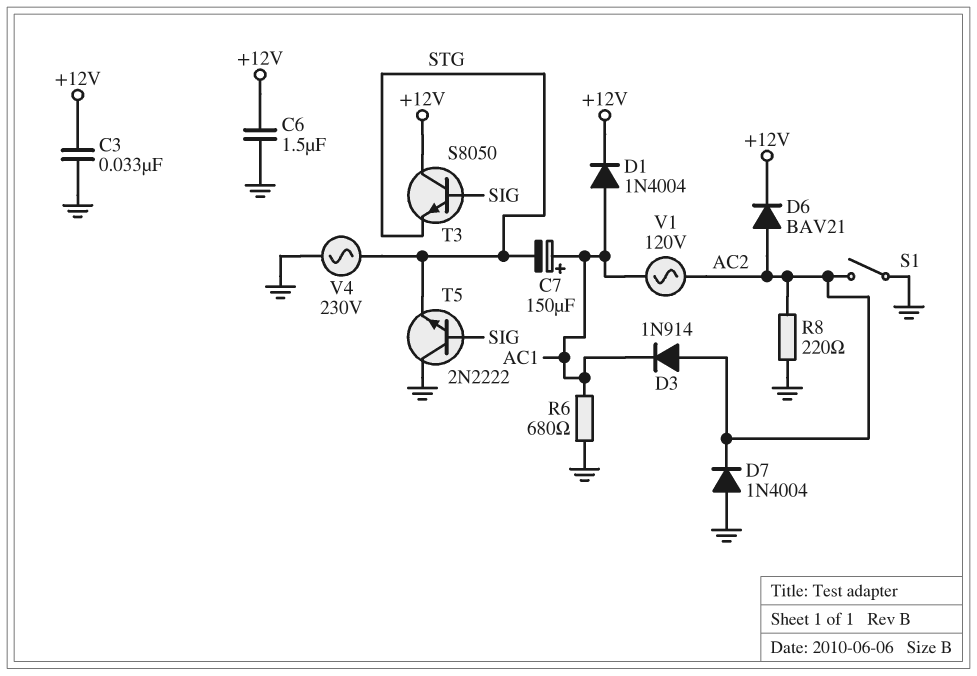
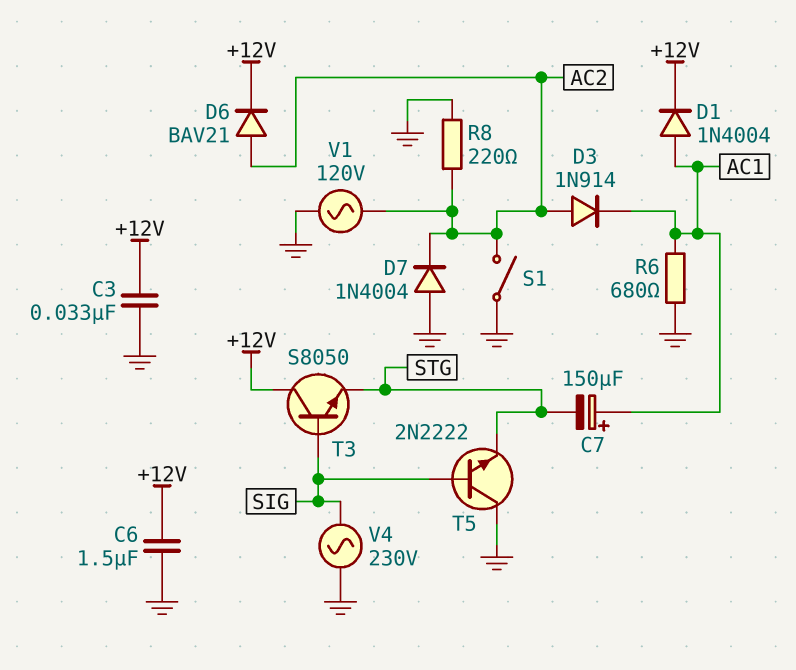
V1: AC 120V (AC1, AC2) -> AC 120V (AC2, GND)
V4: AC 230V (GND, STG) -> AC 230V (GND, SIG)

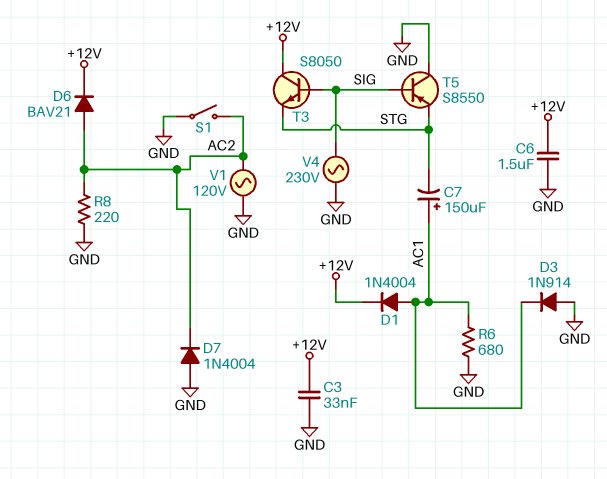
D3: diode 1N914 (A AC2, K AC1) -> diode 1N914 (A GND, K AC1)
T5: NPN 2N2222 (B SIG, C GND, E STG) -> PNP S8550 (B SIG, C GND, E STG)

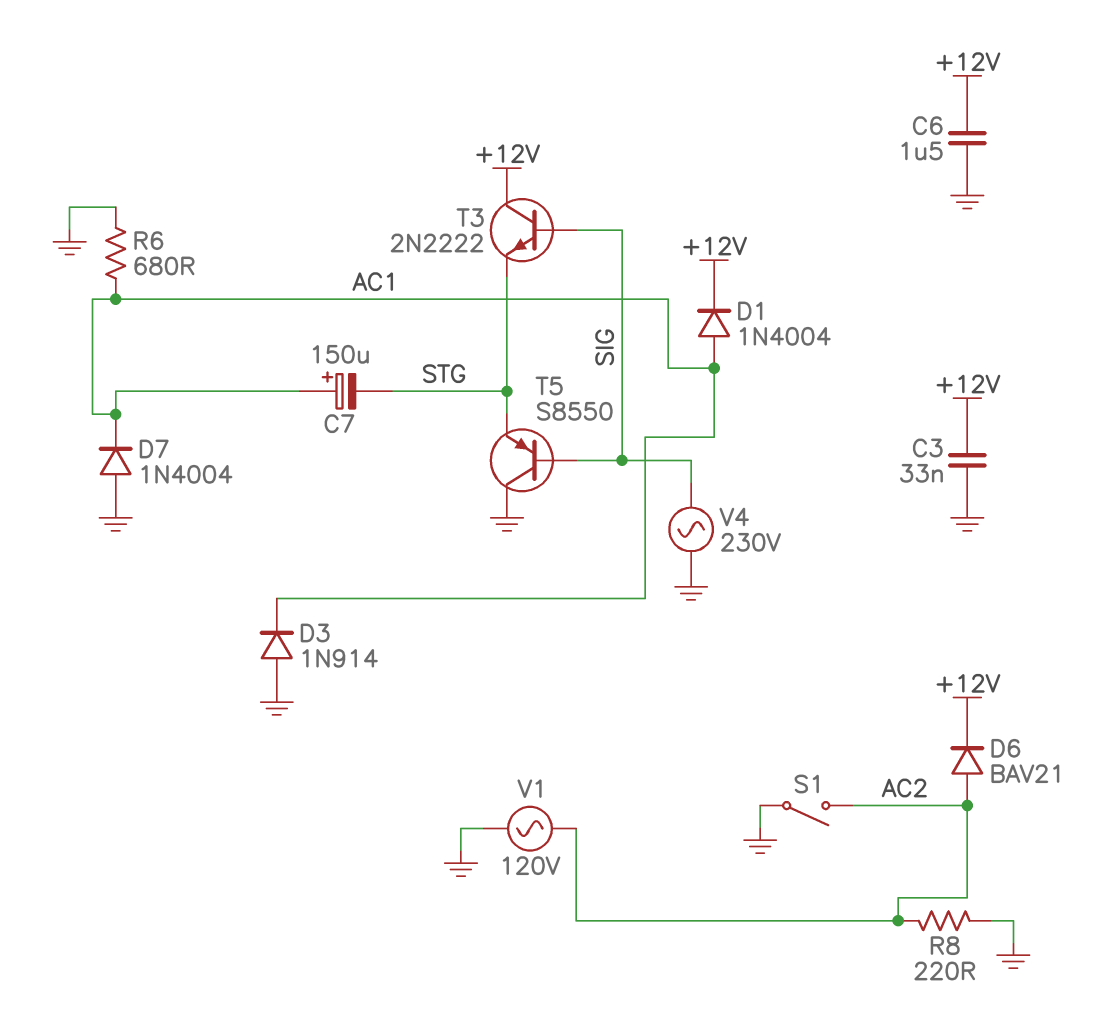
D7: diode 1N4004 (A GND, K AC2) -> diode 1N4004 (A GND, K AC1)
T3: NPN S8050 (B SIG, C +12V, E STG) -> NPN 2N2222 (B SIG, C +12V, E STG)

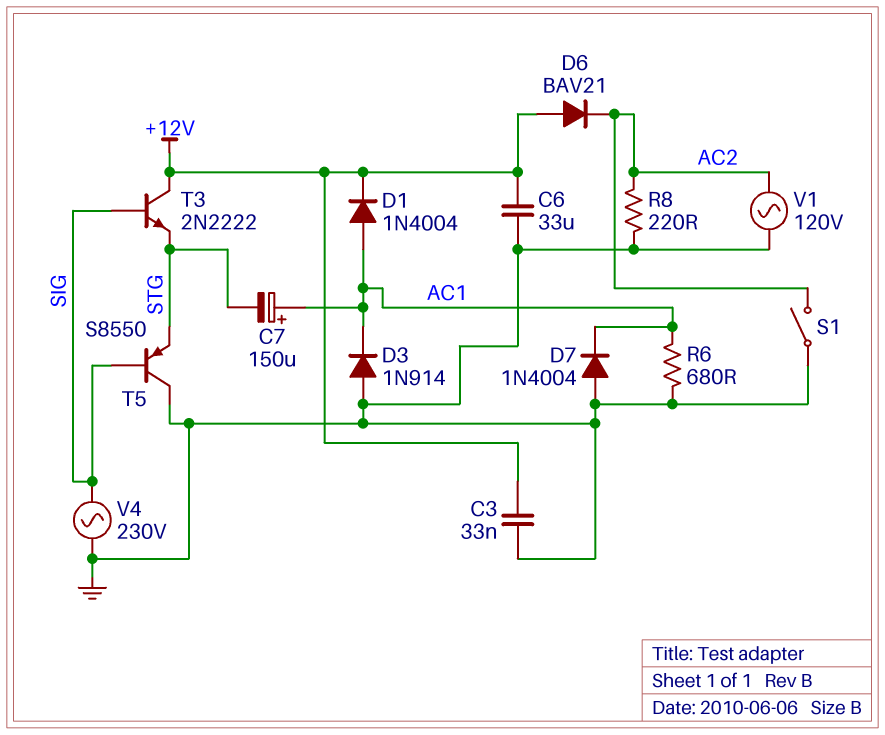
C6: 1.5uF (+12V, GND) -> 33uF (+12V, GND)
D6: diode BAV21 (A AC2, K +12V) -> diode BAV21 (A +12V, K AC2)

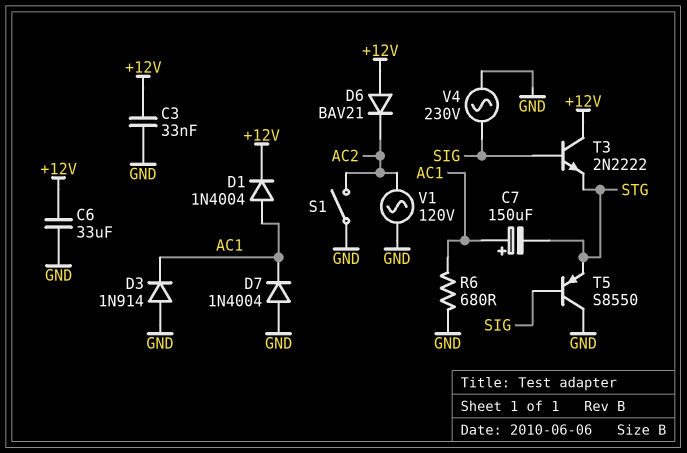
R8: 220 (AC2, GND) -> none

